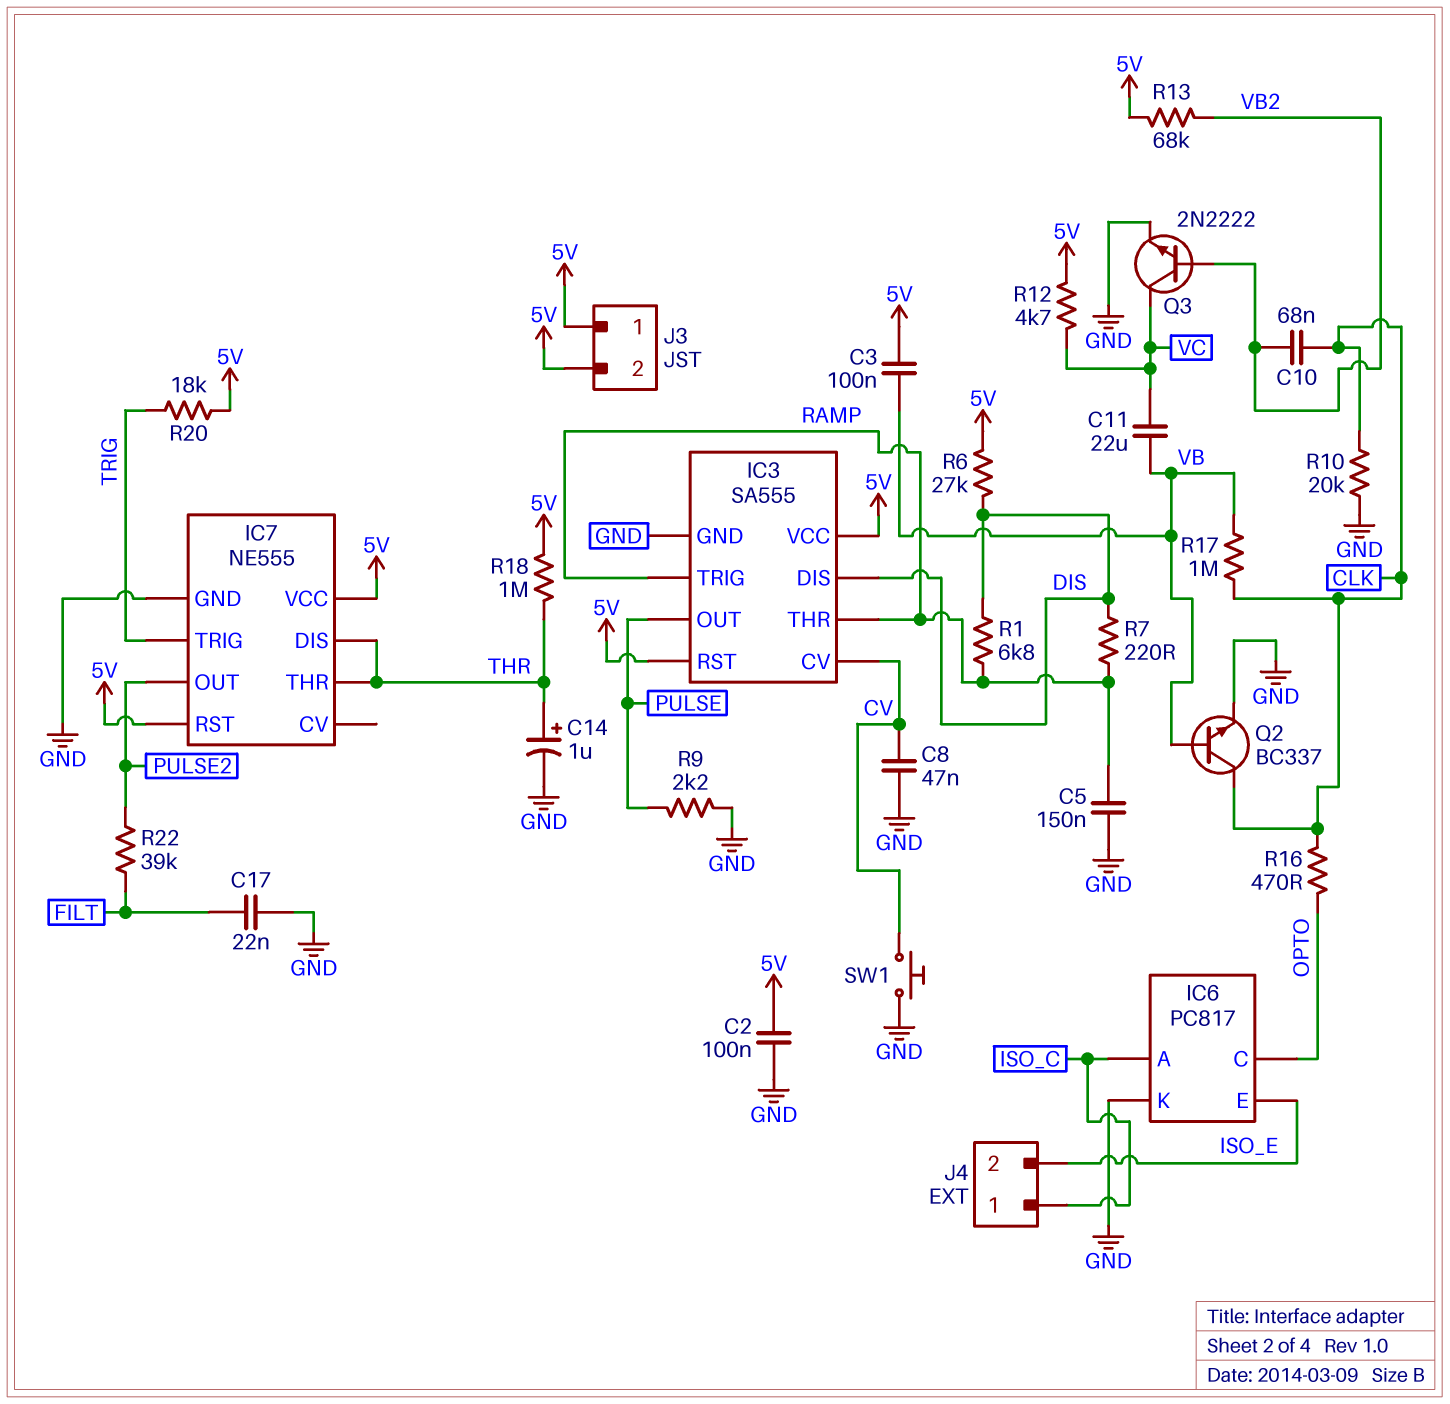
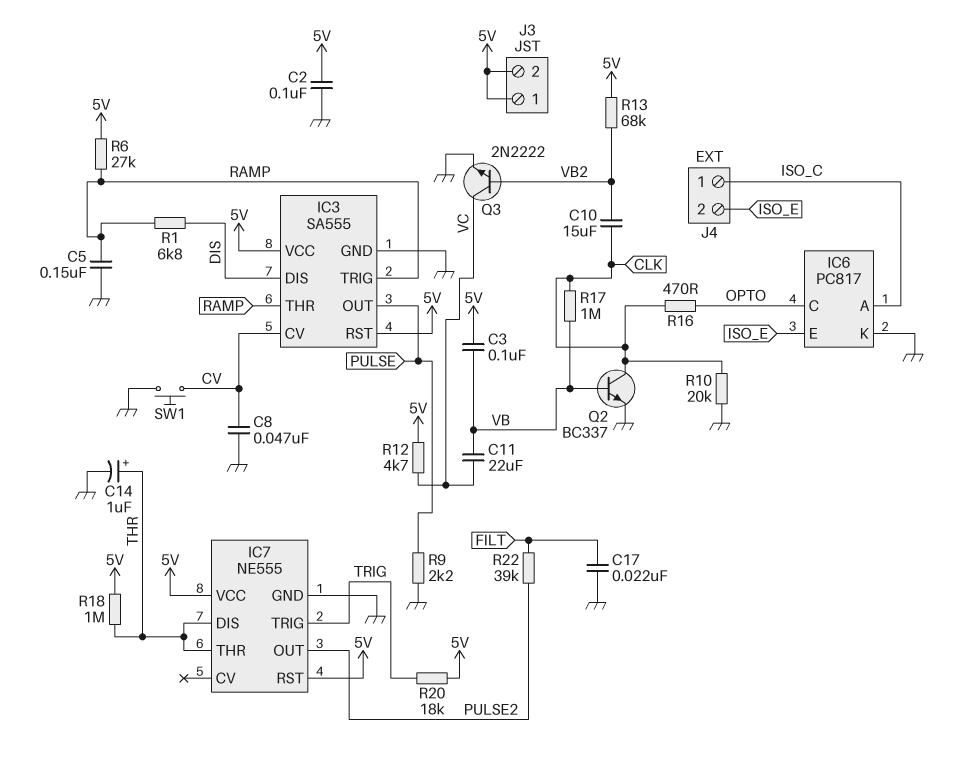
C10: 68nF (CLK, VB2) -> 15uF (CLK, VB2)
R6: 27k (5V, DIS) -> 27k (5V, RAMP)
R7: 220 (DIS, RAMP) -> none

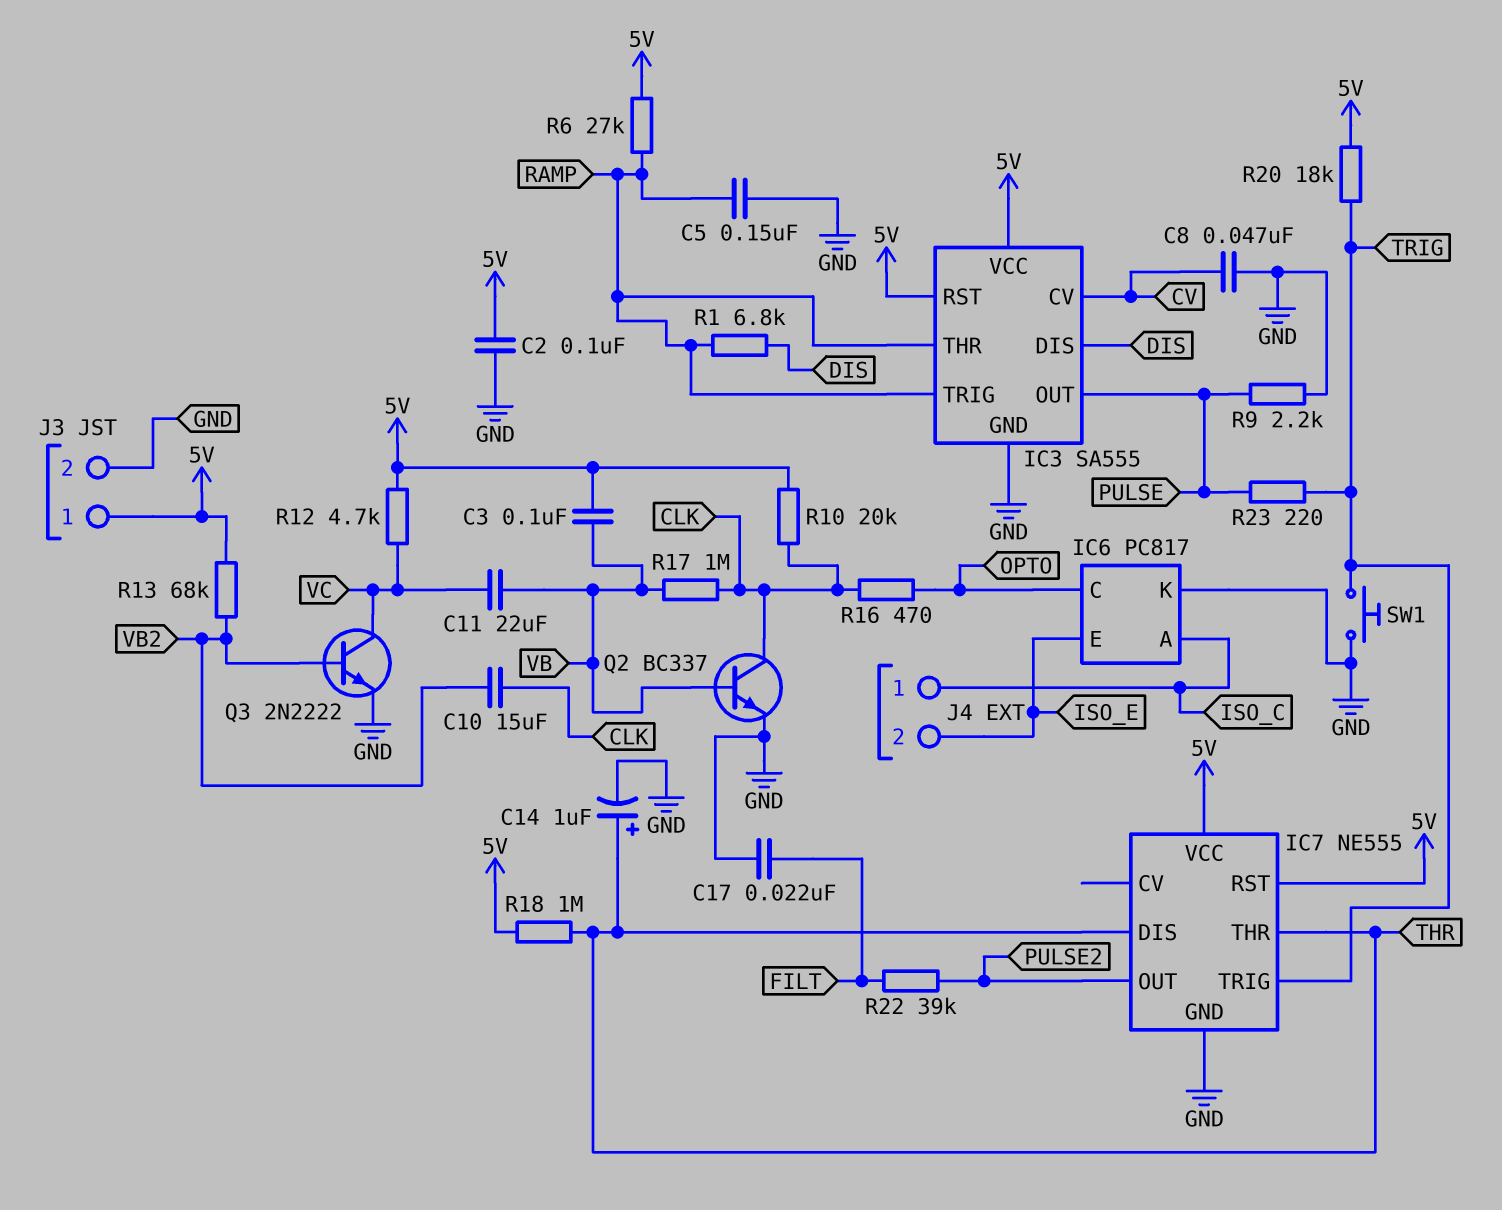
J3 pin 2: 5V -> GND
R10: 20k (CLK, GND) -> 20k (5V, CLK)
R23: none -> 220 (PULSE, TRIG)
SW1: button (CV, GND) -> button (GND, TRIG)

